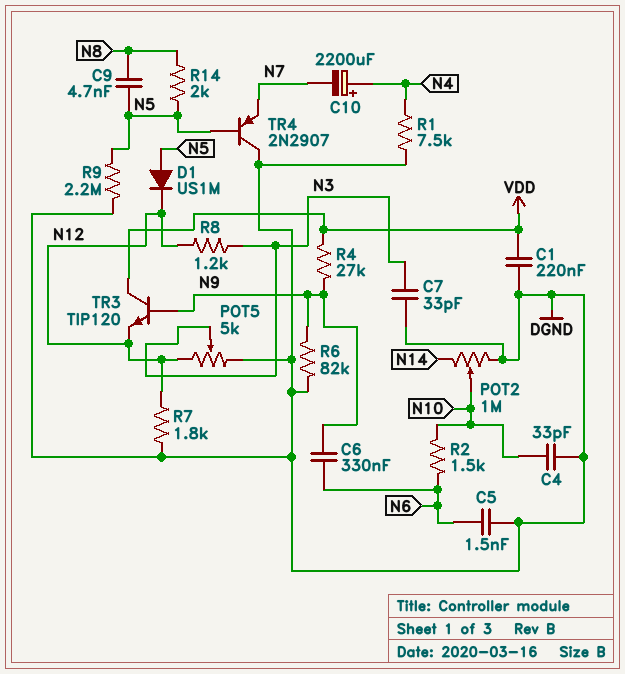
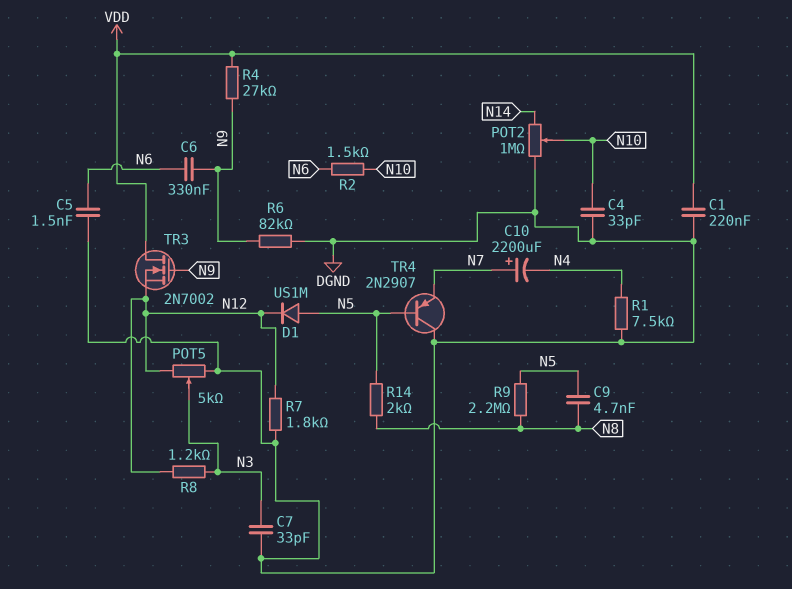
C10: 2200uF (plus N4, minus N7) -> 2200uF (plus N7, minus N4)
R9: 2.2M (DGND, N5) -> 2.2M (N5, N8)
TR3: NPN TIP120 (B N9, C VDD, E N12) -> NMOS 2N7002 (G N9, D VDD, S N12)

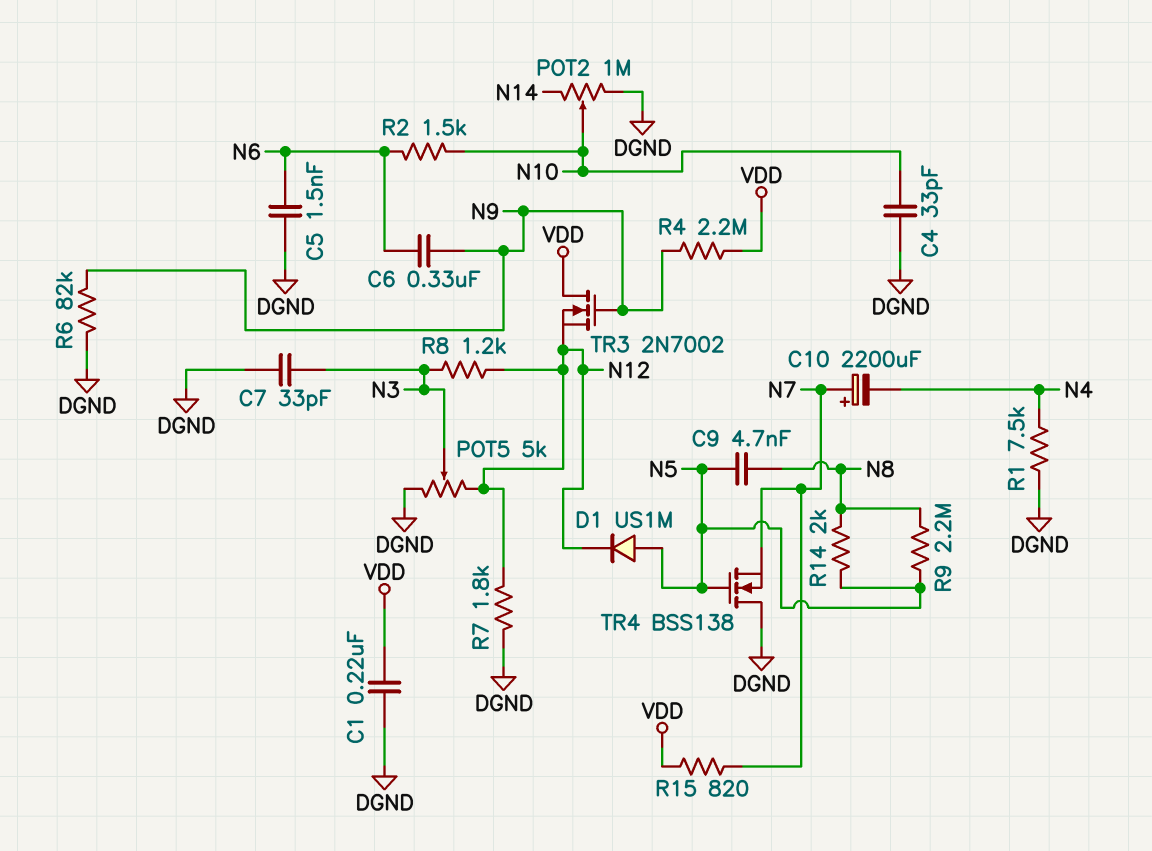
R4: 27k (N9, VDD) -> 2.2M (N9, VDD)
R15: none -> 820 (N7, VDD)
TR4: PNP 2N2907 (B N5, C DGND, E N7) -> NMOS BSS138 (G N5, D DGND, S N7)

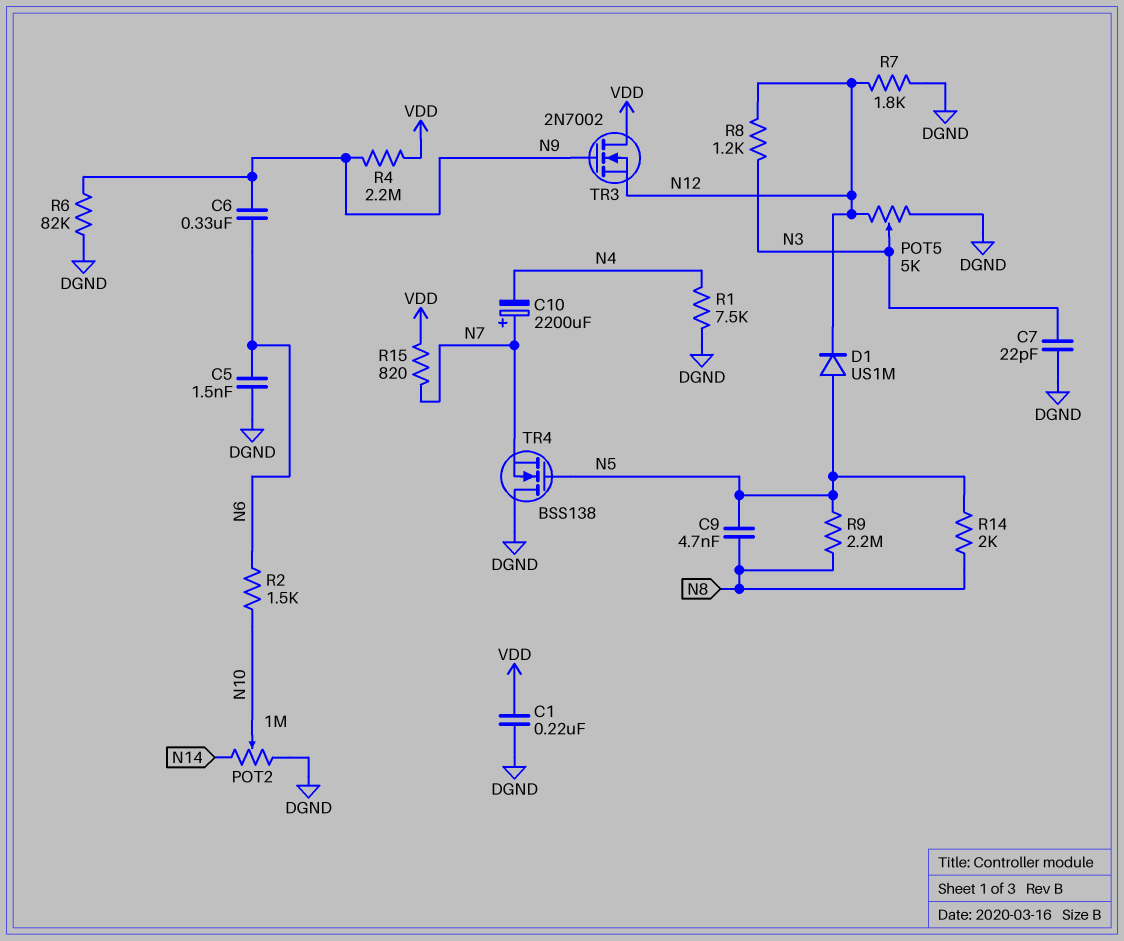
C4: 33pF (DGND, N10) -> none
C7: 33pF (DGND, N3) -> 22pF (DGND, N3)

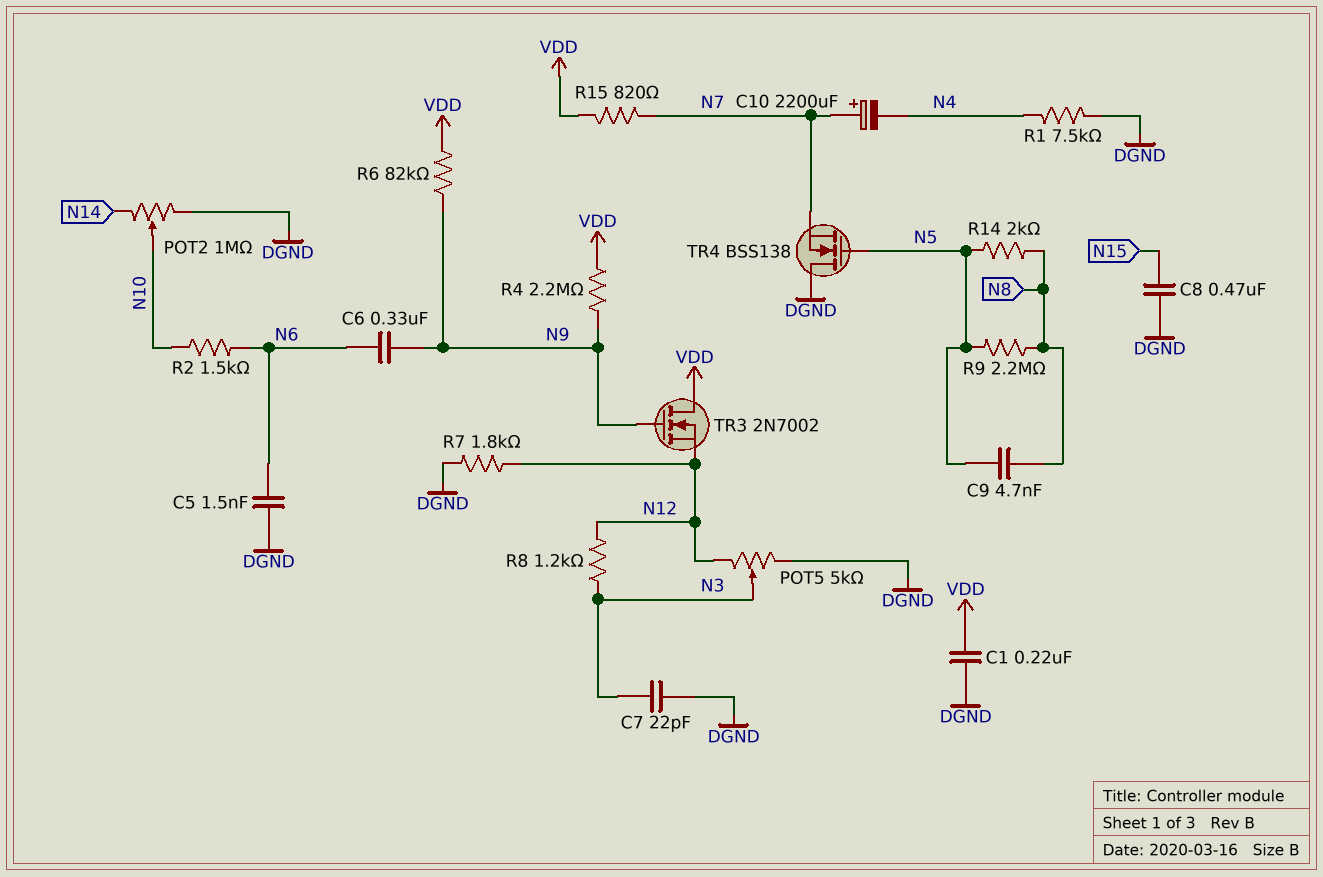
C8: none -> 470nF (DGND, N15)
D1: diode US1M (A N5, K N12) -> none
R6: 82k (DGND, N9) -> 82k (N9, VDD)

